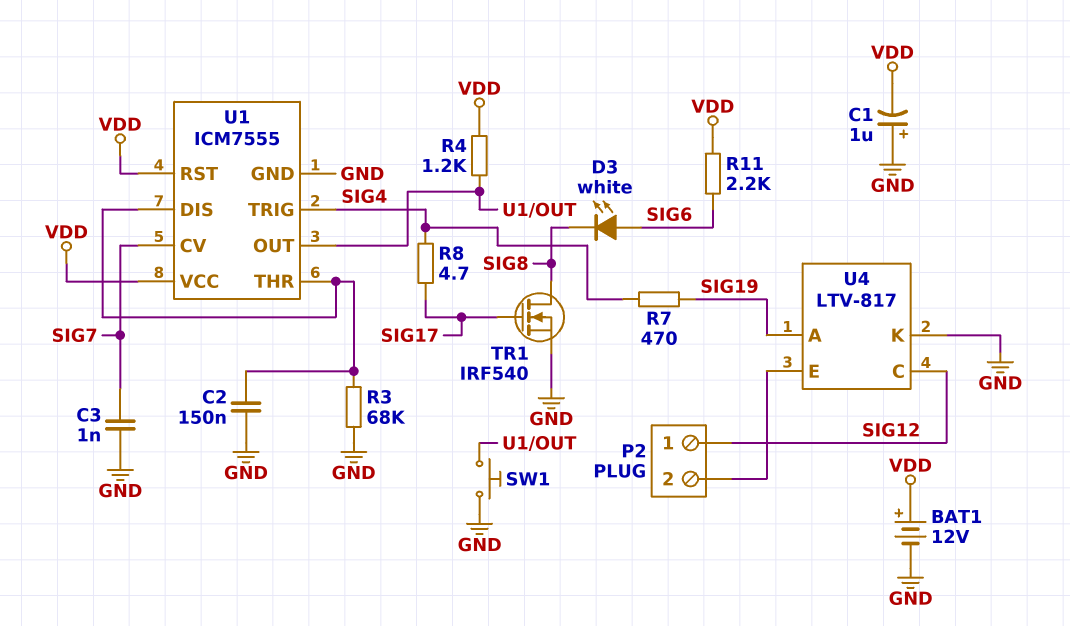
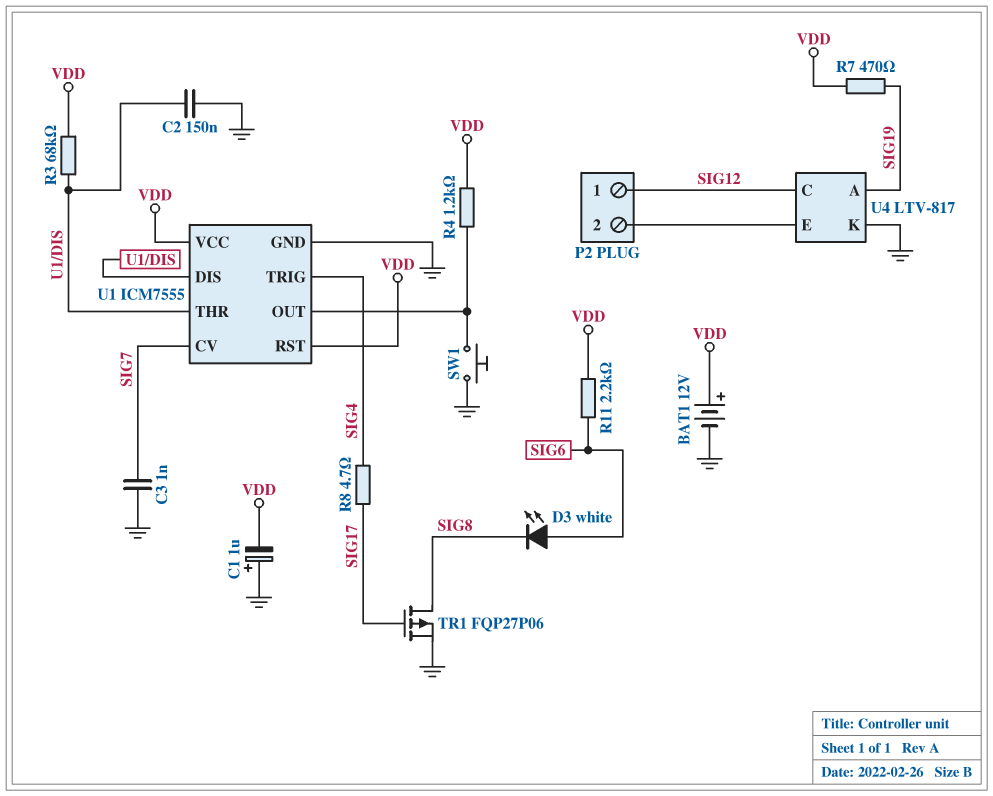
R3: 68k (GND, U1/DIS) -> 68k (U1/DIS, VDD)
R7: 470 (SIG4, SIG19) -> 470 (SIG19, VDD)
TR1: NMOS IRF540 (G SIG17, D SIG8, S GND) -> PMOS FQP27P06 (G SIG17, D SIG8, S GND)

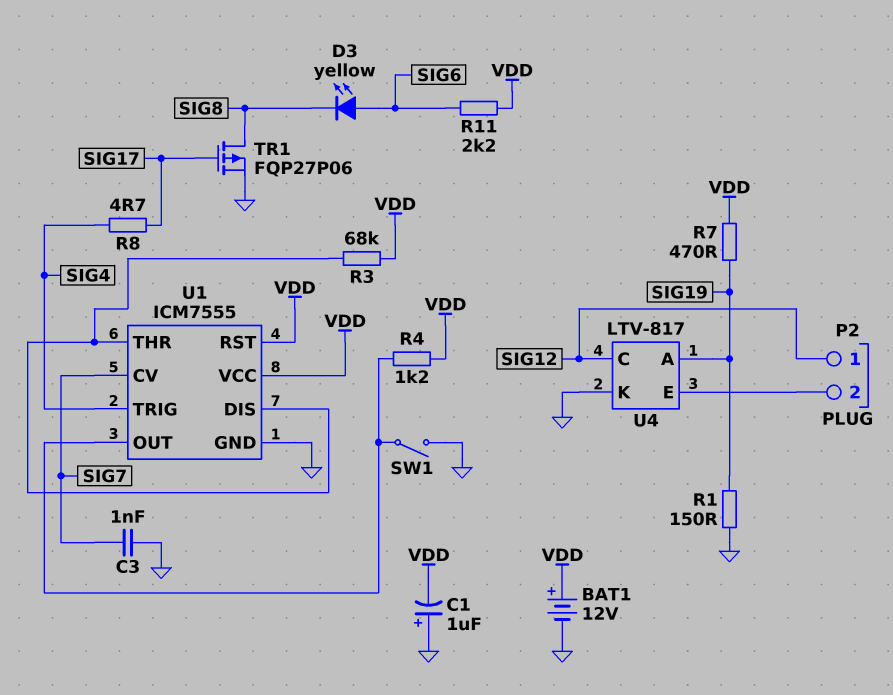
C2: 150nF (GND, U1/DIS) -> none
D3: LED white (A SIG6, K SIG8) -> LED yellow (A SIG6, K SIG8)
R1: none -> 150 (GND, SIG19)
SW1: button (GND, U1/OUT) -> switch (GND, U1/OUT)

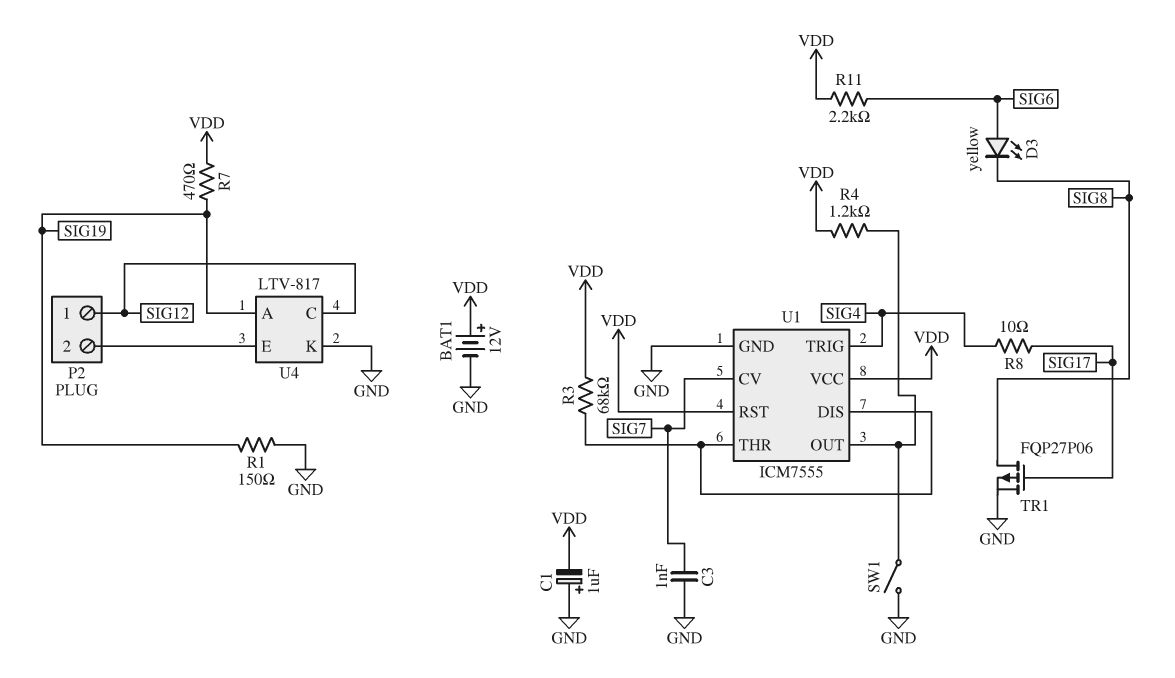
R8: 4.7 (SIG4, SIG17) -> 10 (SIG4, SIG17)

